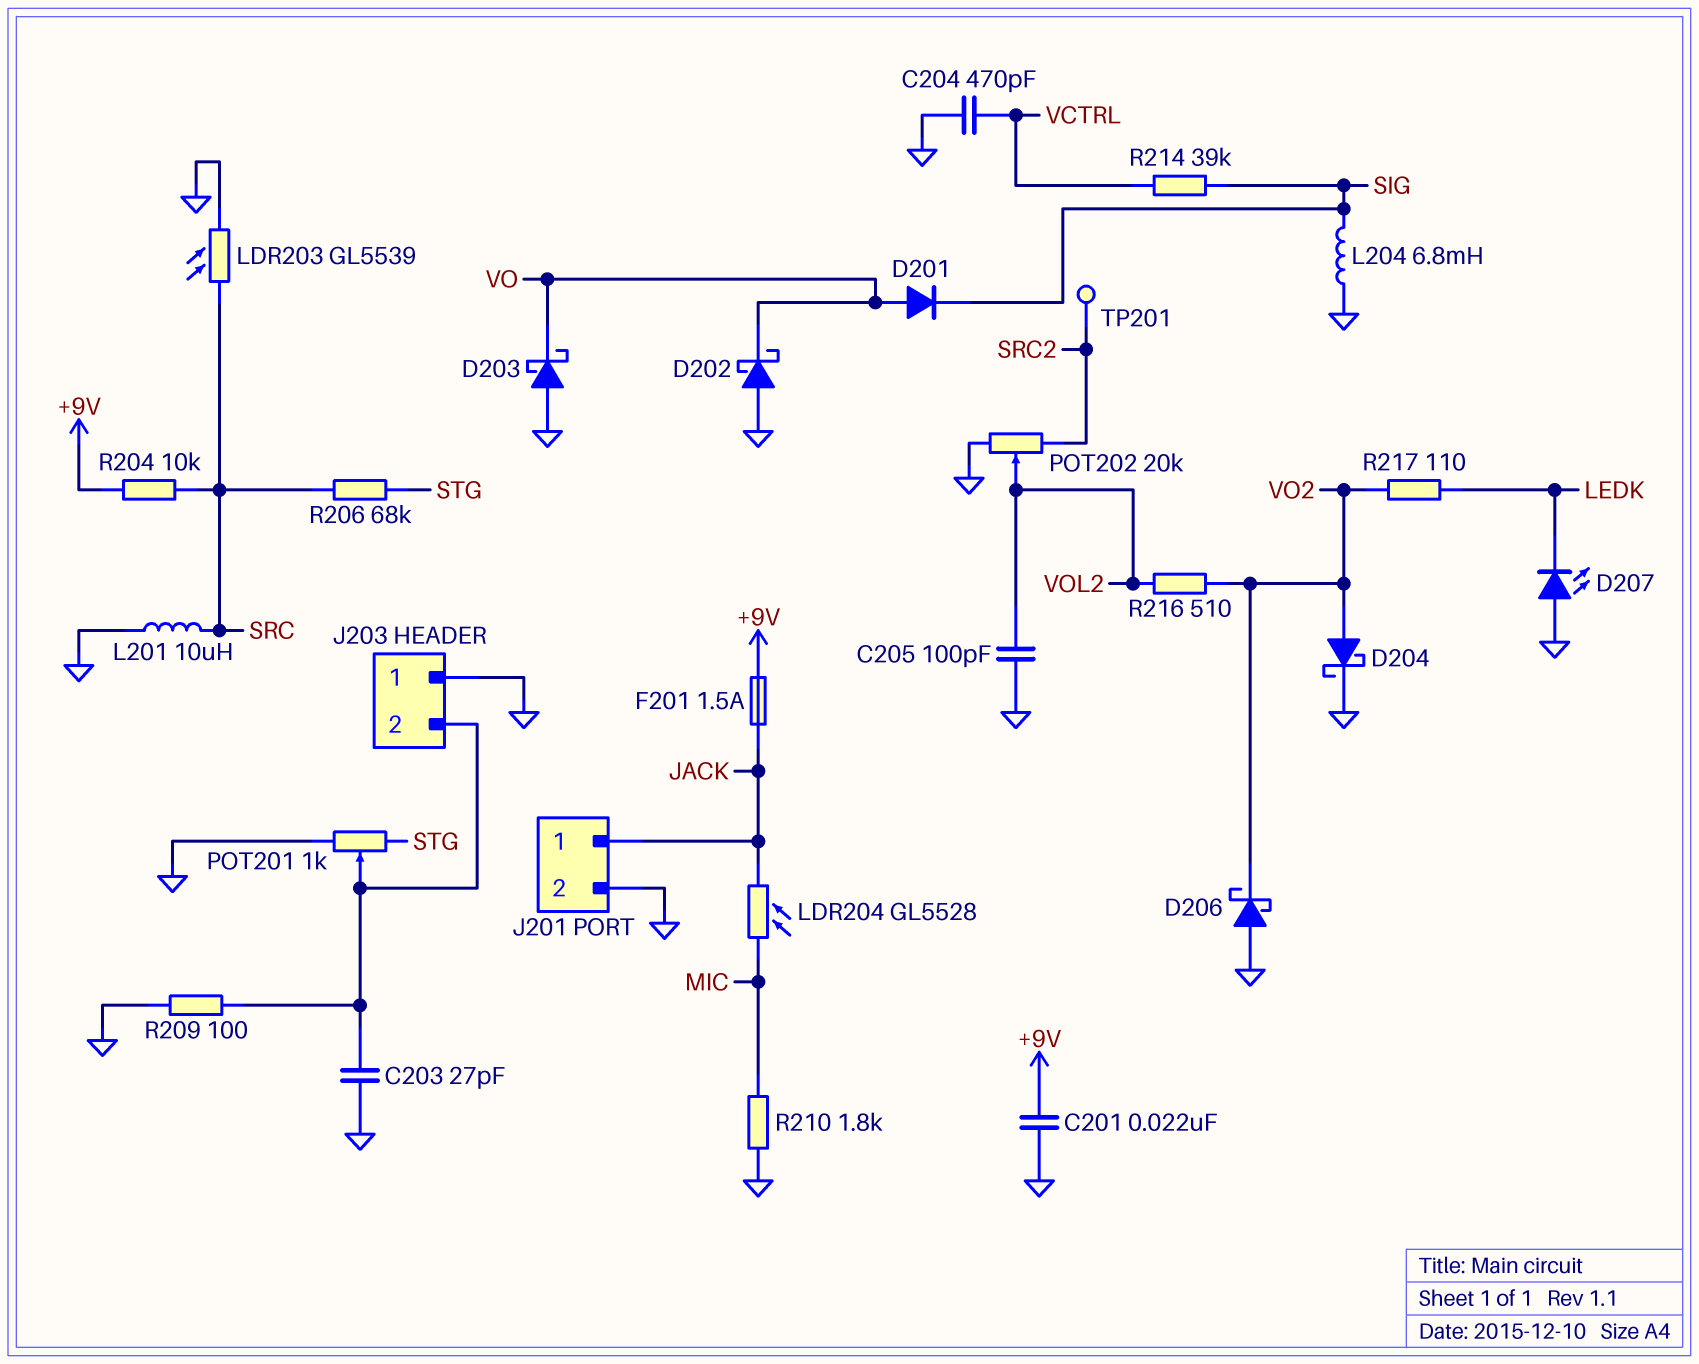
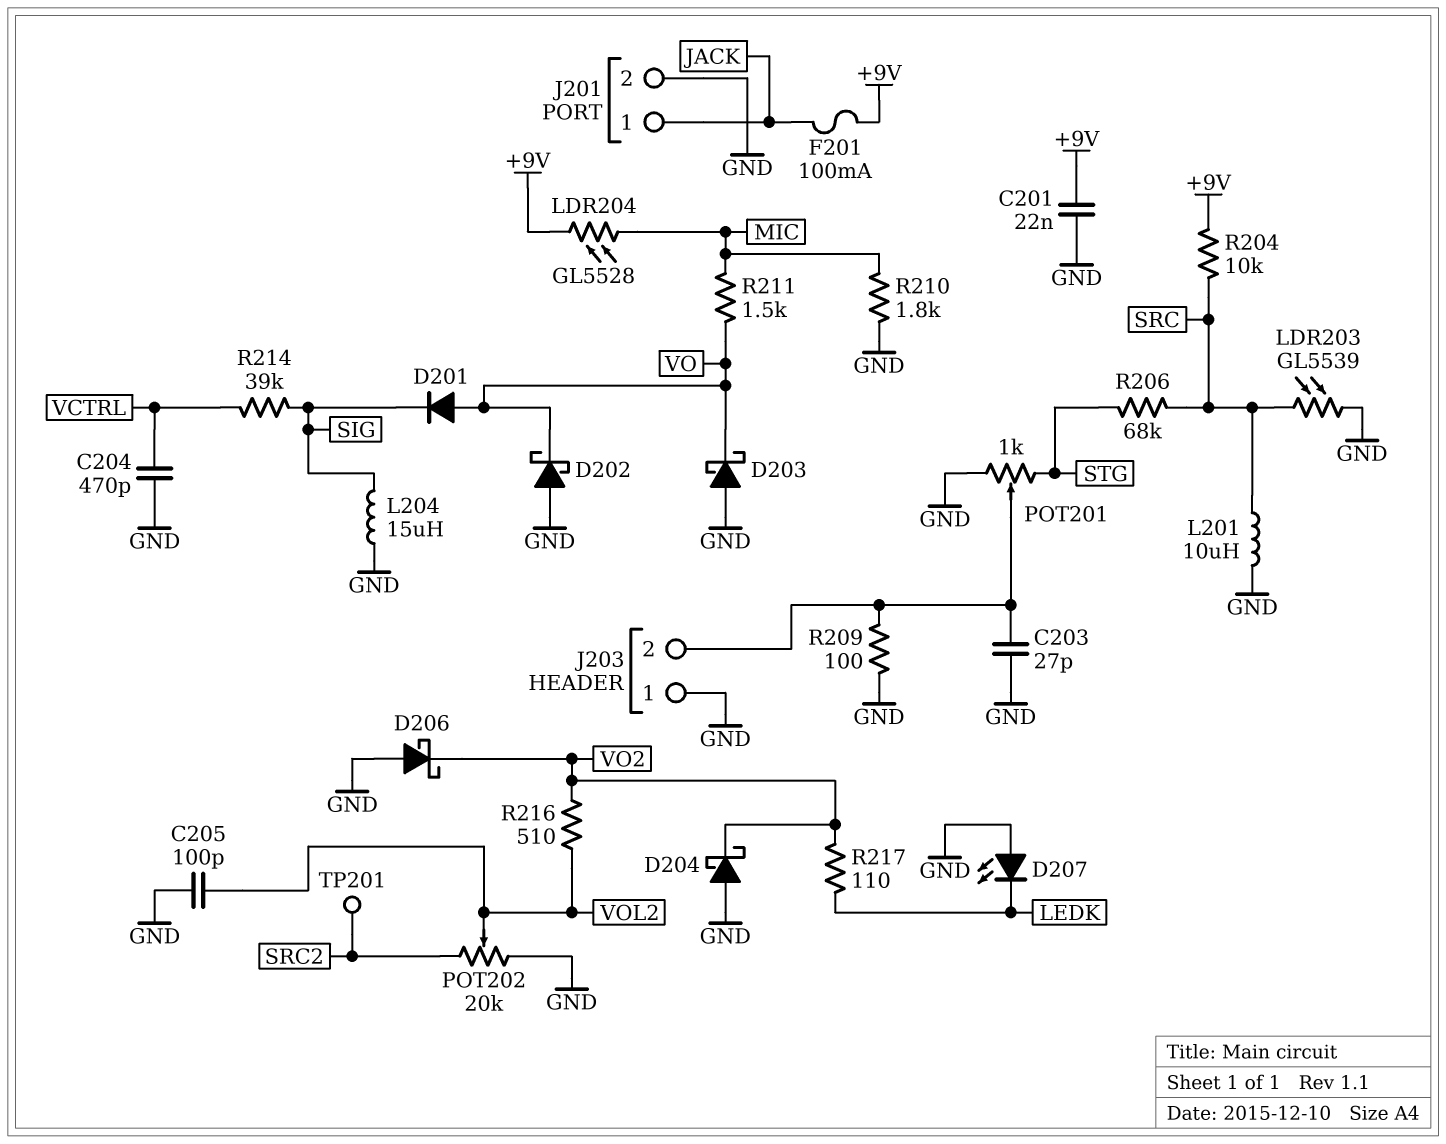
D204: schottky (A VO2, K GND) -> schottky (A GND, K VO2)
F201: 1.5A (+9V, JACK) -> 100mA (+9V, JACK)
L204: 6.8mH (GND, SIG) -> 15uH (GND, SIG)
LDR204: GL5528 (JACK, MIC) -> GL5528 (+9V, MIC)
R211: none -> 1.5k (MIC, VO)

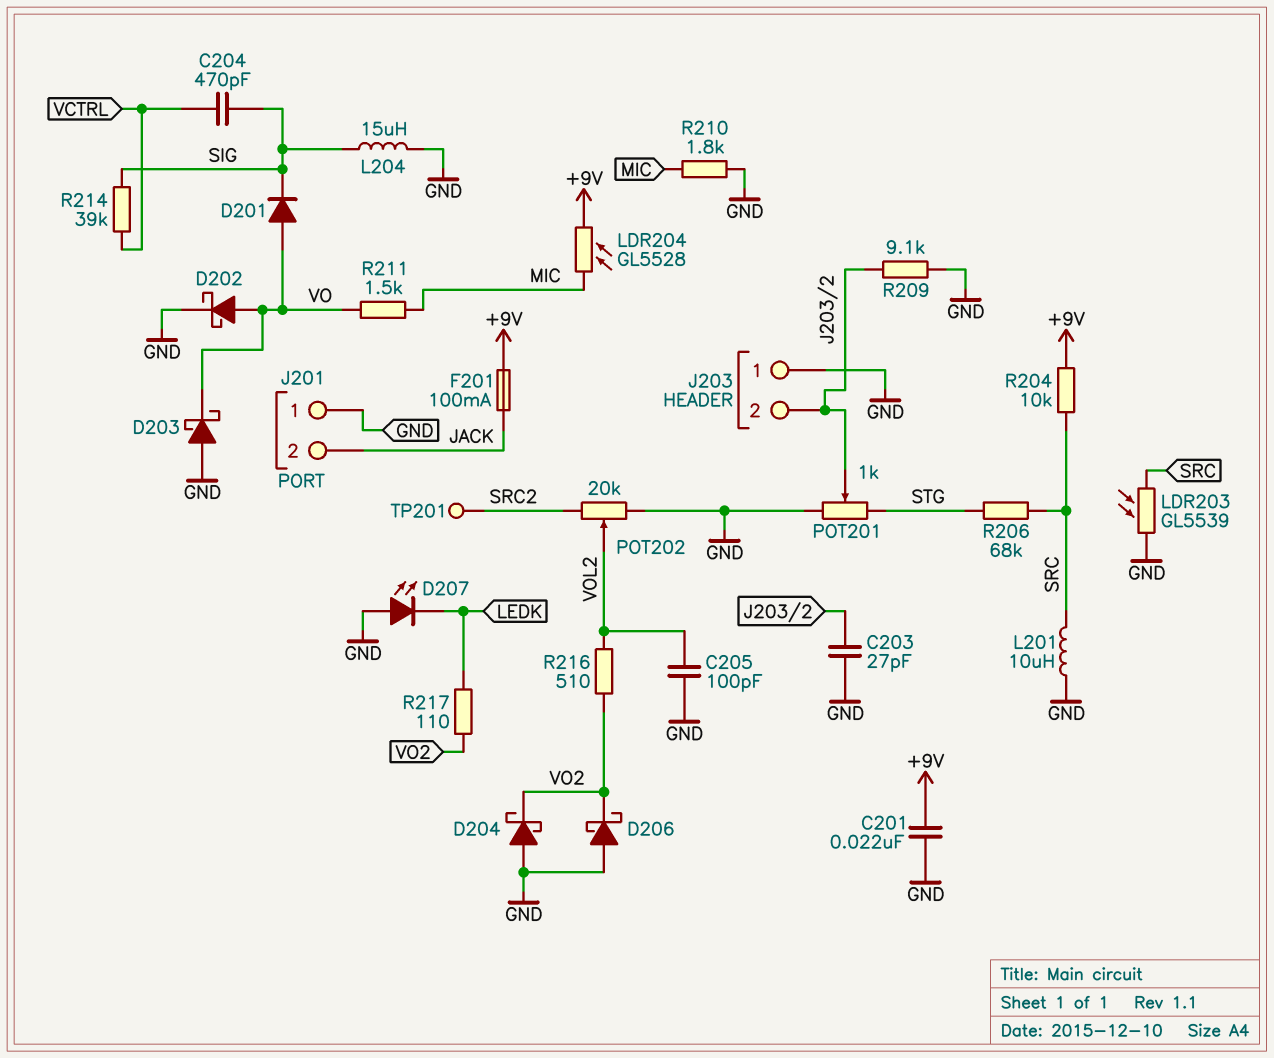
C204: 470pF (GND, VCTRL) -> 470pF (SIG, VCTRL)
D202: schottky (A GND, K VO) -> schottky (A VO, K GND)
J201 pin 1: JACK -> GND
J201 pin 2: GND -> JACK
R209: 100 (GND, J203/2) -> 9.1k (GND, J203/2)

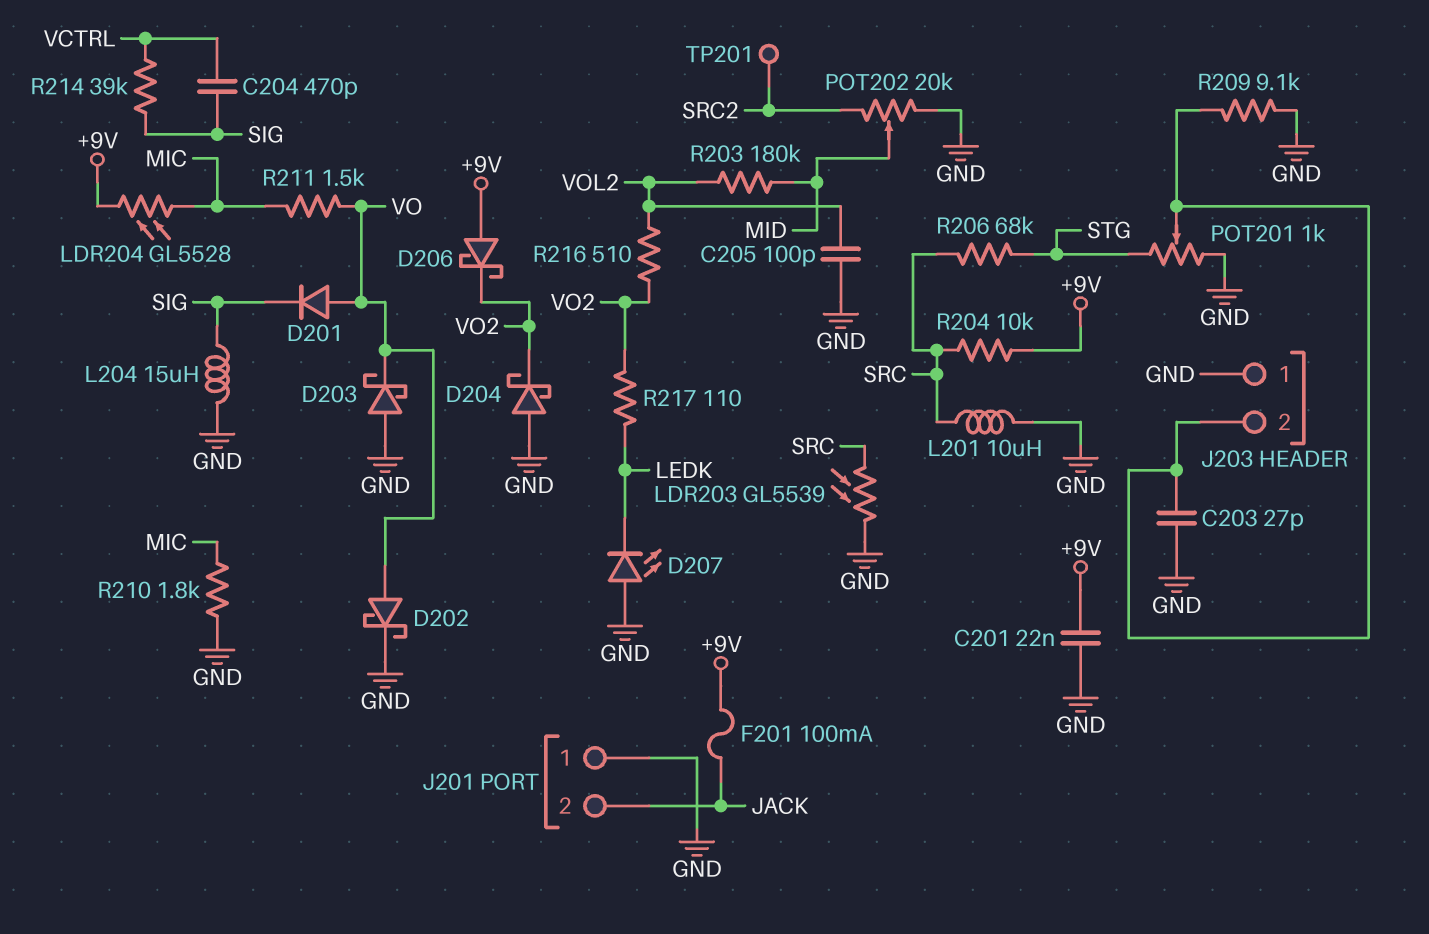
D206: schottky (A GND, K VO2) -> schottky (A +9V, K VO2)
POT202: 20k (GND, SRC2, wiper VOL2) -> 20k (GND, SRC2, wiper MID)
R203: none -> 180k (MID, VOL2)

